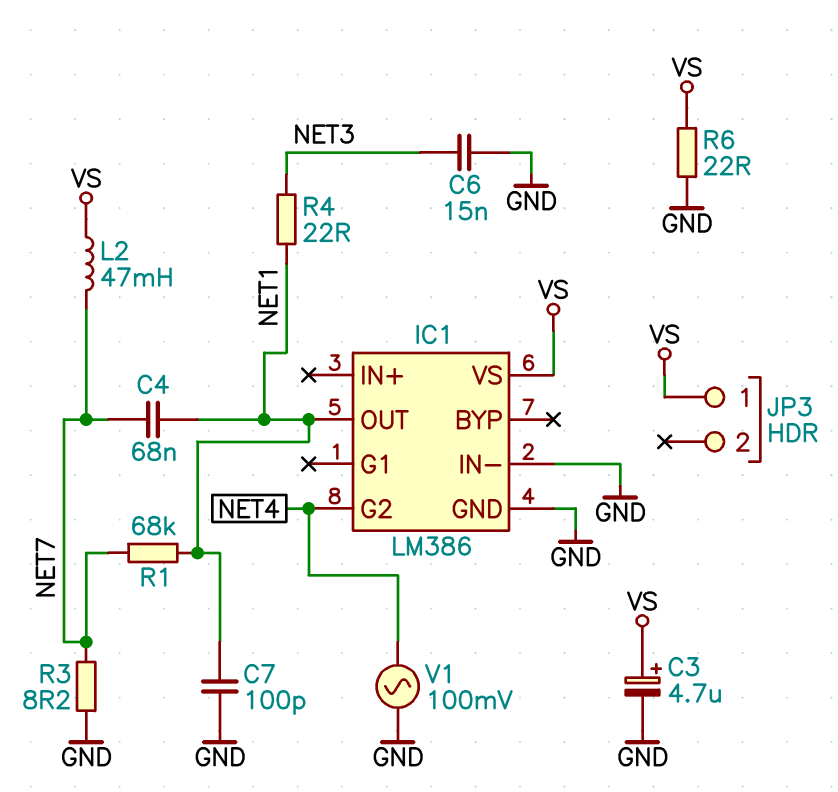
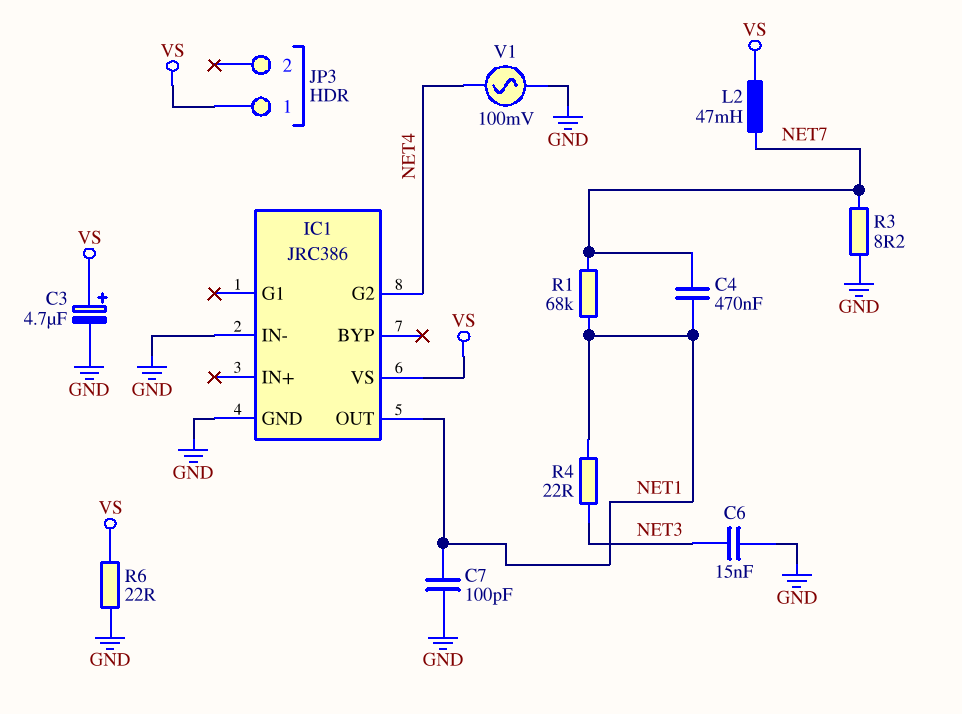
C4: 68nF (NET1, NET7) -> 470nF (NET1, NET7)
IC1: LM386 -> JRC386

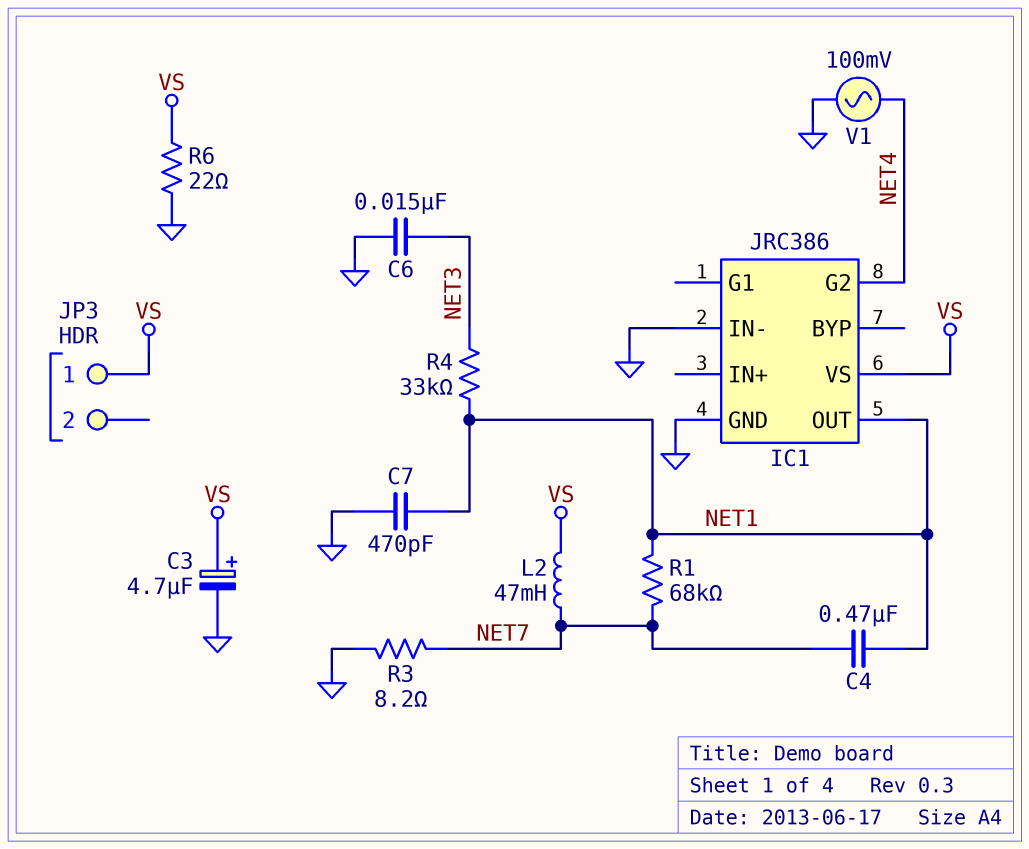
C7: 100pF (GND, NET1) -> 470pF (GND, NET1)
R4: 22 (NET1, NET3) -> 33k (NET1, NET3)

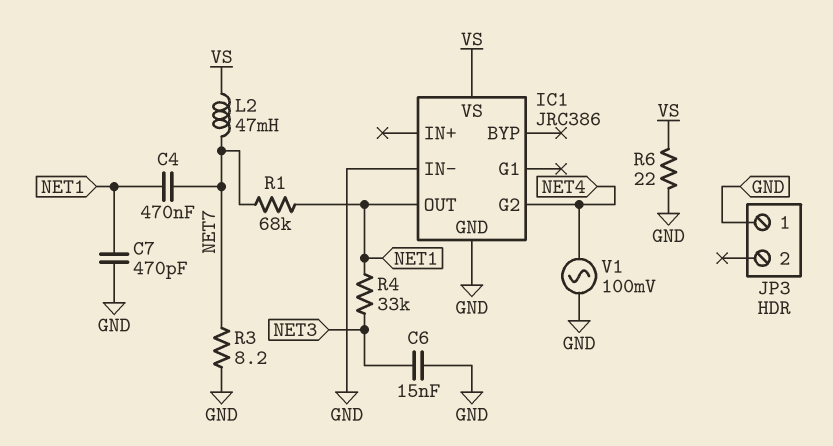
C3: 4.7uF (plus VS, minus GND) -> none
JP3 pin 1: VS -> GND

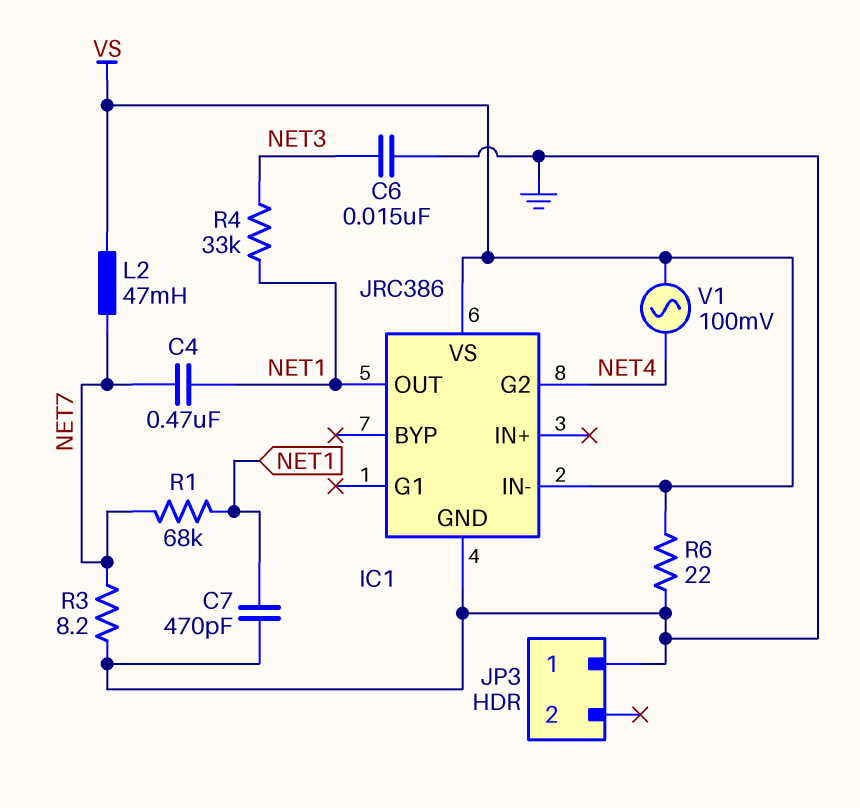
IC1 pin IN-: GND -> VS
V1: AC 100mV (GND, NET4) -> AC 100mV (NET4, VS)

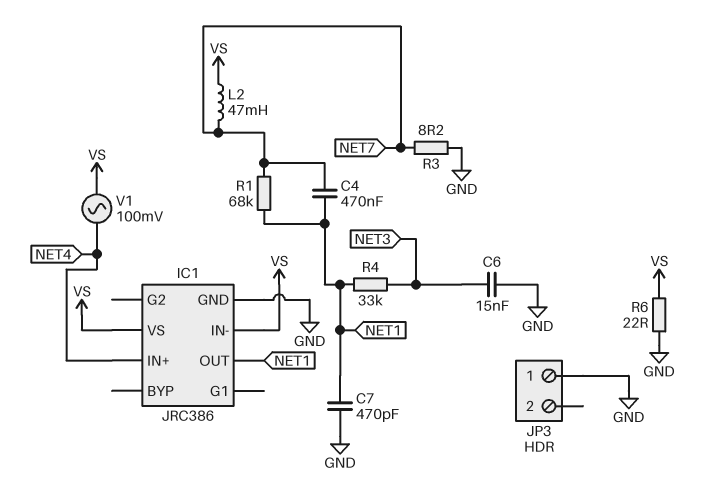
IC1 pin G2: NET4 -> none
IC1 pin IN+: none -> NET4

